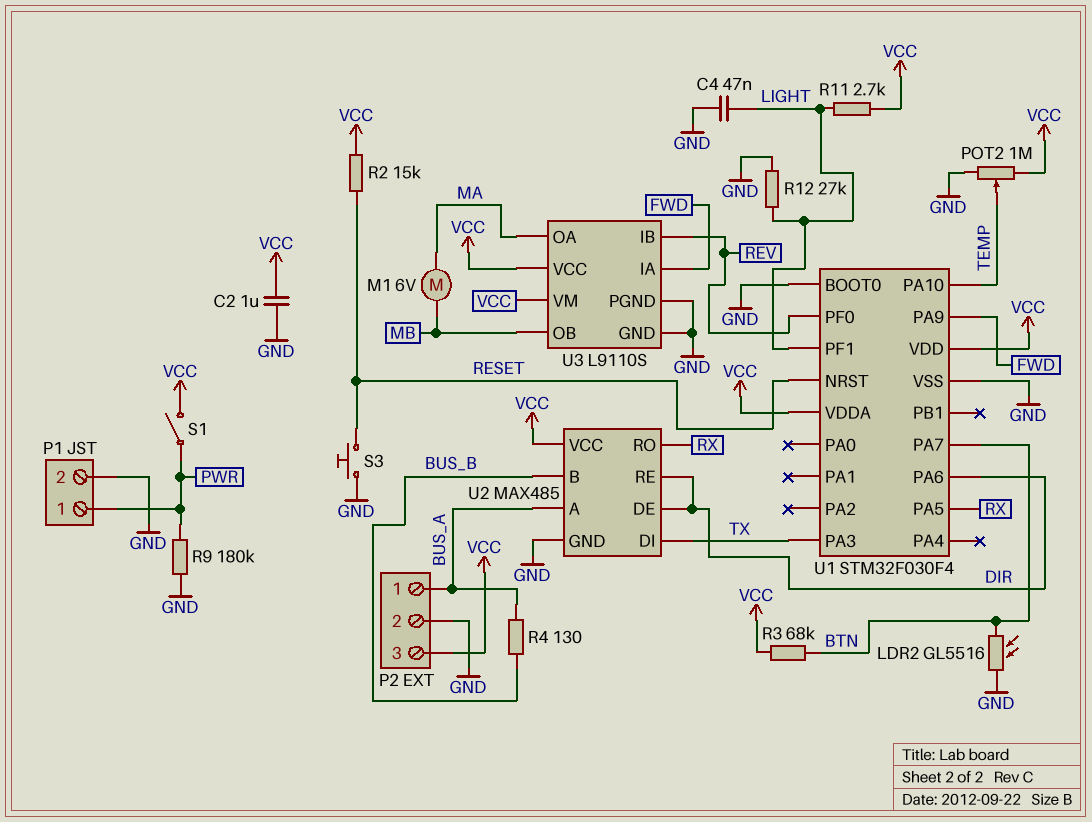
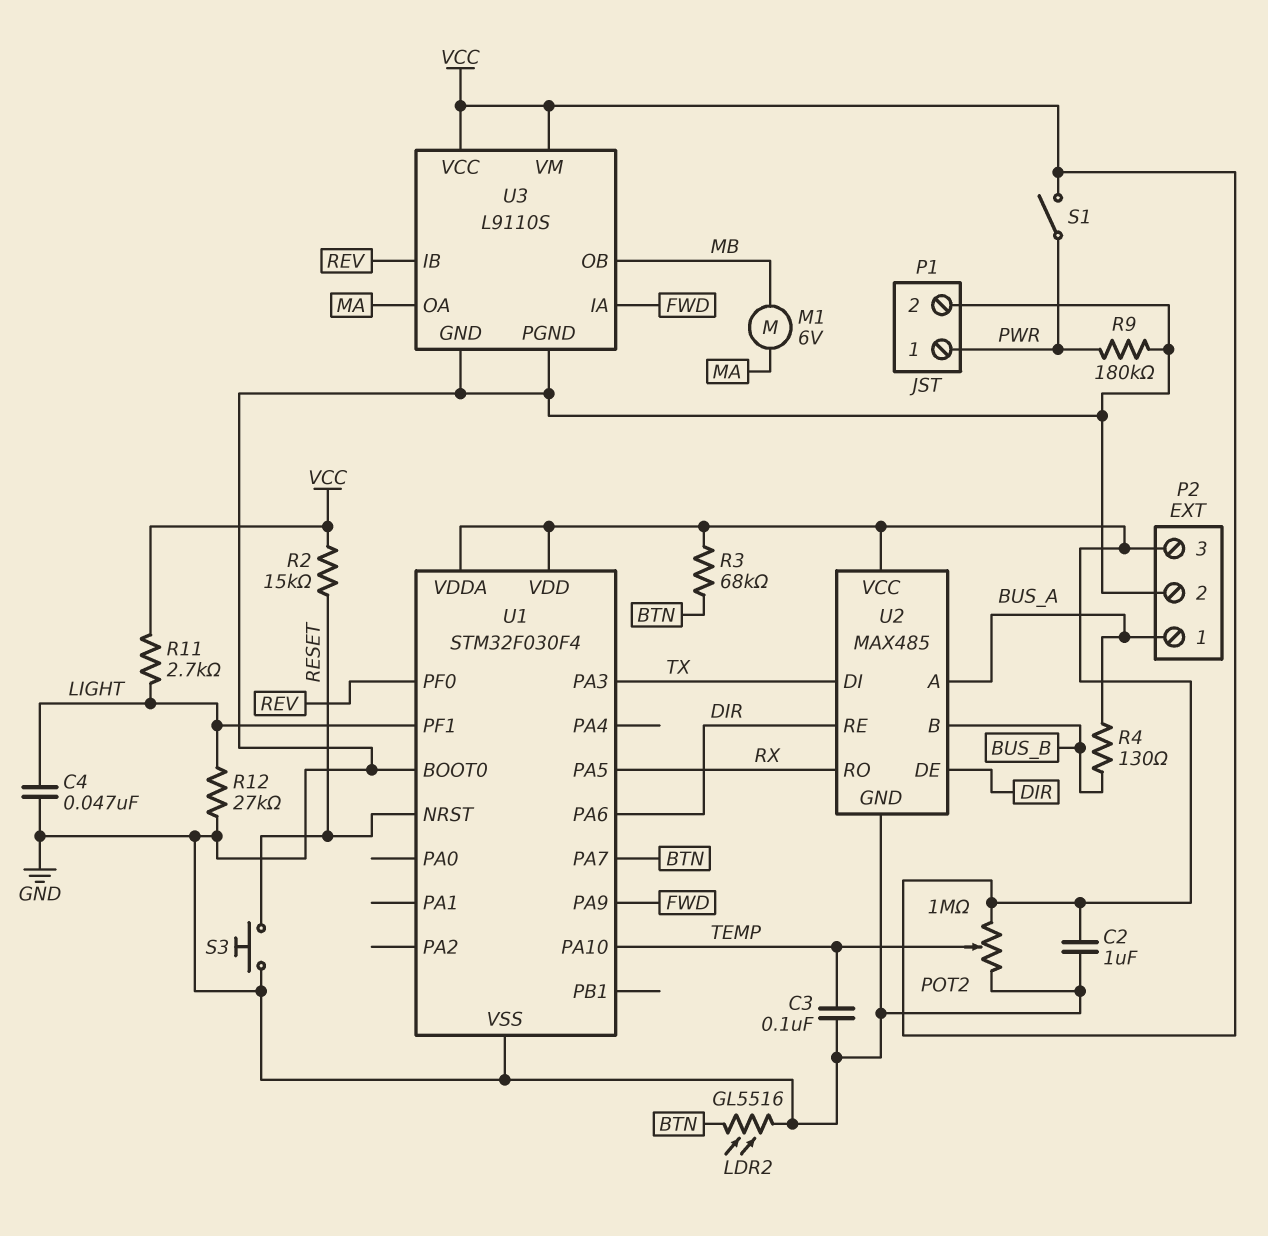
C3: none -> 100nF (GND, TEMP)

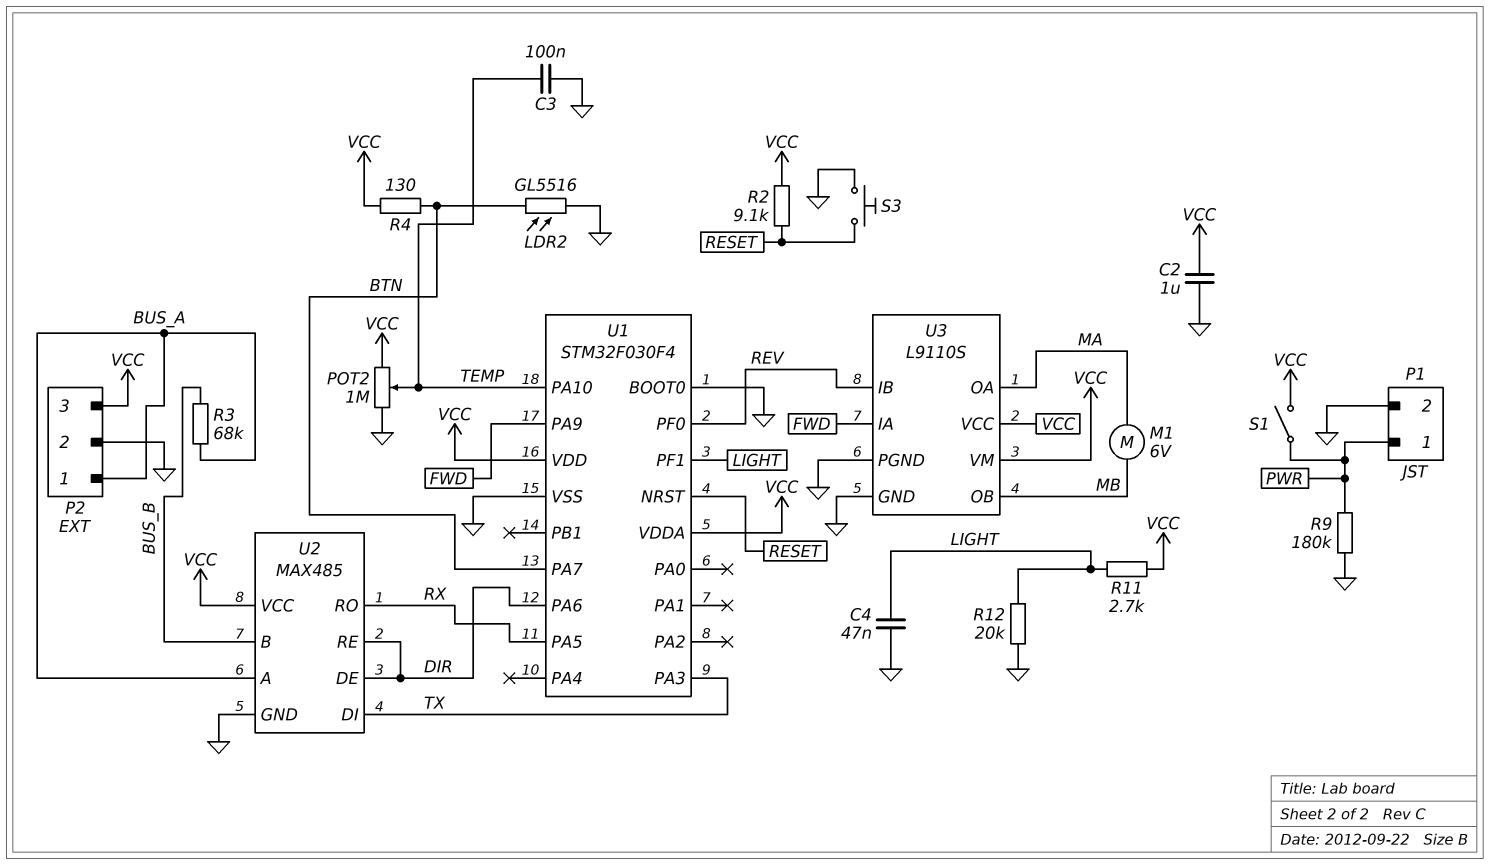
R2: 15k (RESET, VCC) -> 9.1k (RESET, VCC)
R3: 68k (BTN, VCC) -> 68k (BUS_A, BUS_B)
R4: 130 (BUS_A, BUS_B) -> 130 (BTN, VCC)
R12: 27k (GND, LIGHT) -> 20k (GND, LIGHT)

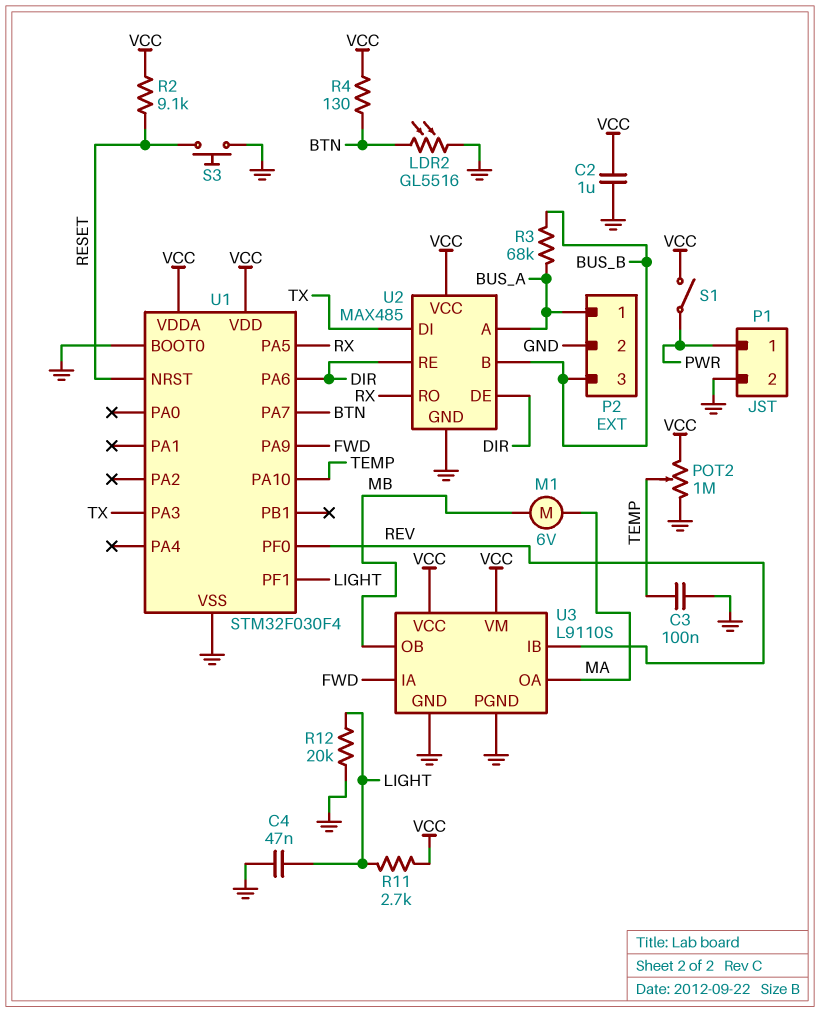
P2 pin 3: VCC -> BUS_B
R9: 180k (GND, PWR) -> none

